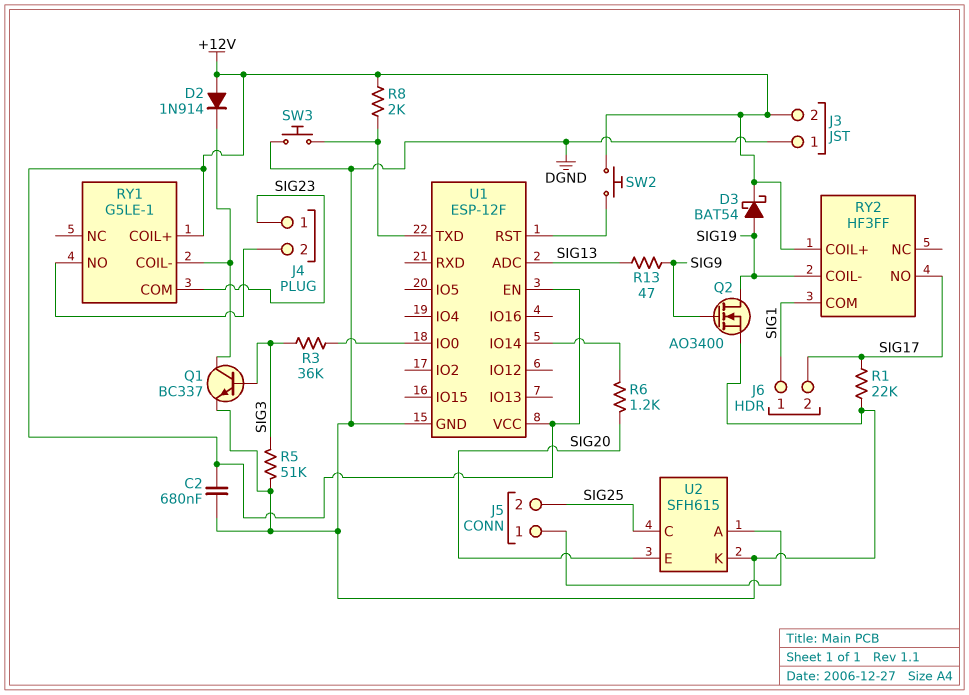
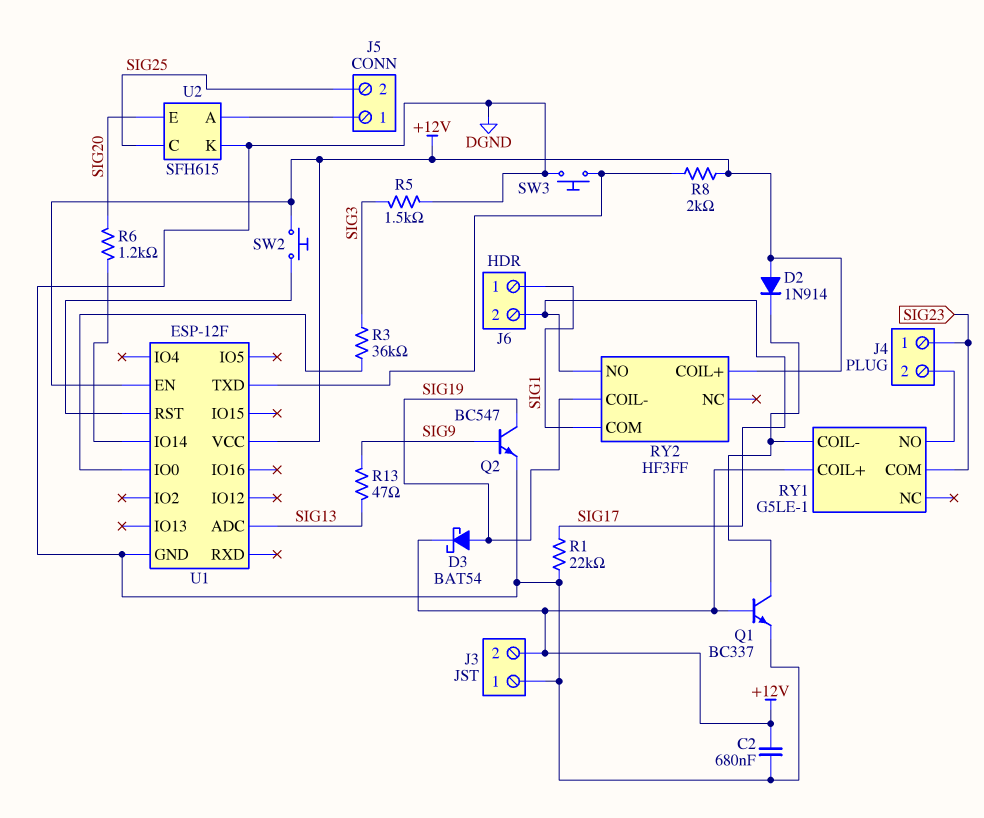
Q1: NPN BC337 (B SIG3, C RY1/COIL-, E DGND) -> NPN BC337 (B +12V, C RY1/COIL-, E DGND)
Q2: NMOS AO3400 (G SIG9, D SIG19, S DGND) -> NPN BC547 (B SIG9, C SIG19, E DGND)
R5: 51k (DGND, SIG3) -> 1.5k (DGND, SIG3)

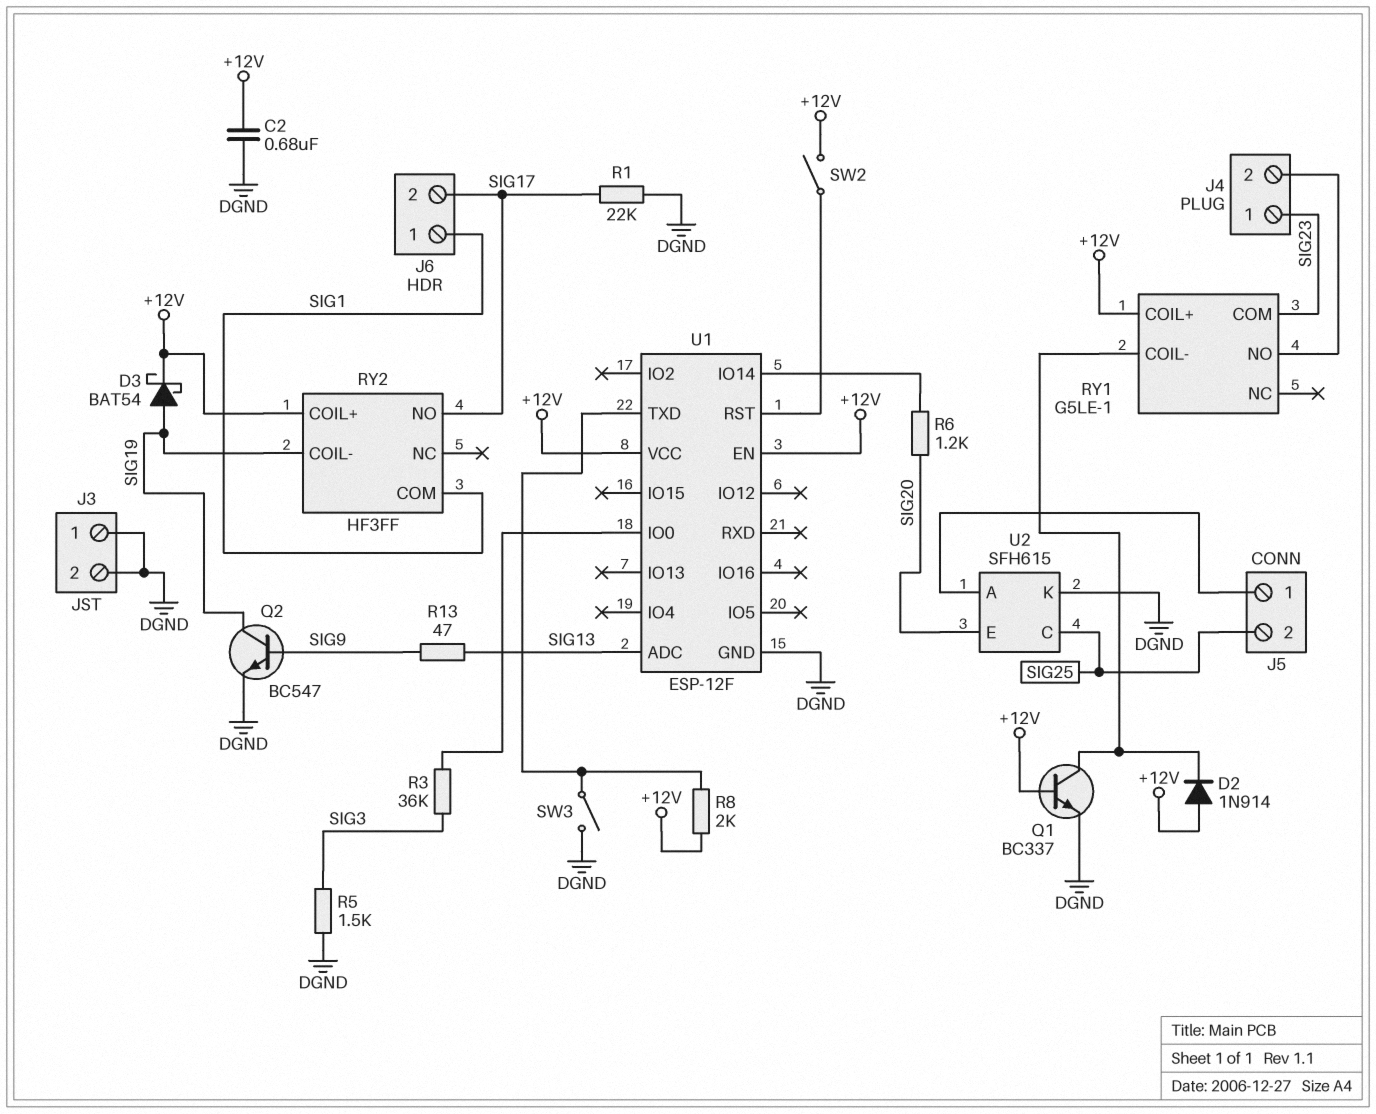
J3 pin 2: +12V -> DGND
SW2: button (+12V, U1/RST) -> switch (+12V, U1/RST)
SW3: button (DGND, U1/TXD) -> switch (DGND, U1/TXD)

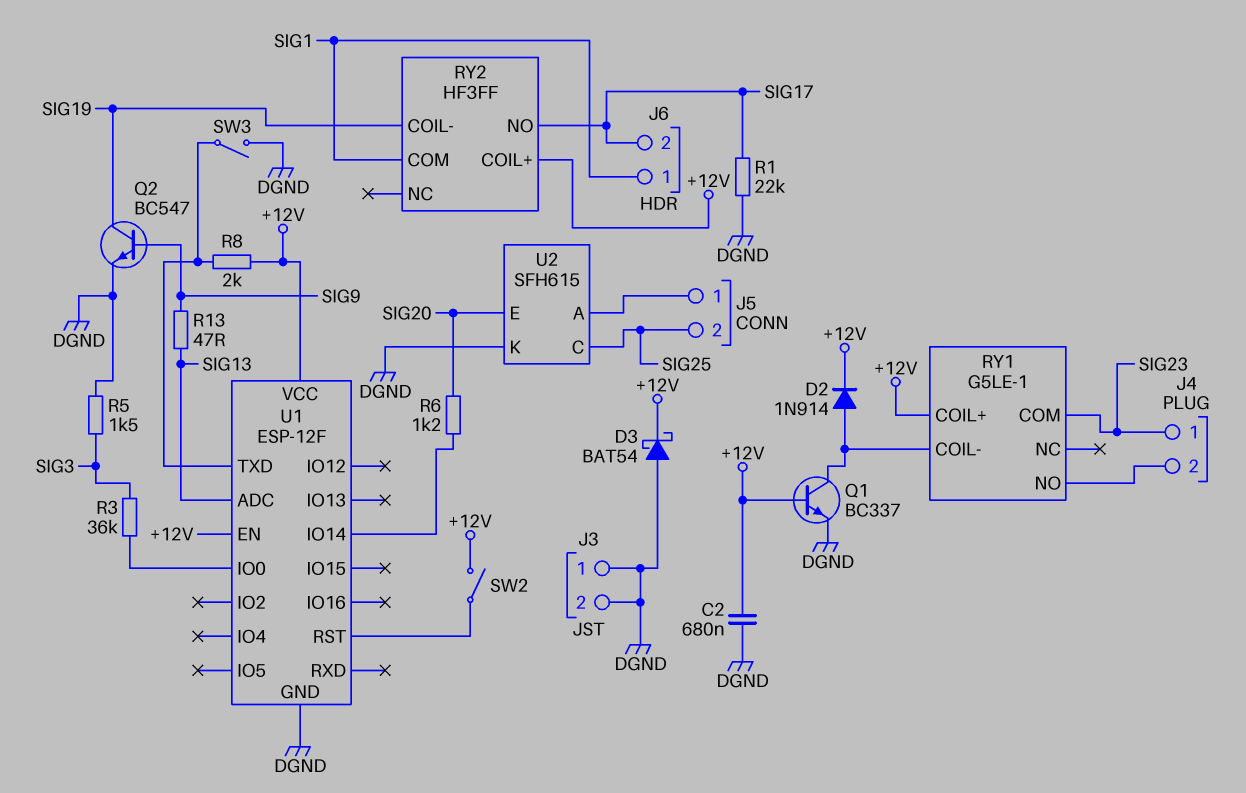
D2: diode 1N914 (A +12V, K RY1/COIL-) -> diode 1N914 (A RY1/COIL-, K +12V)
D3: schottky BAT54 (A SIG19, K +12V) -> schottky BAT54 (A DGND, K +12V)

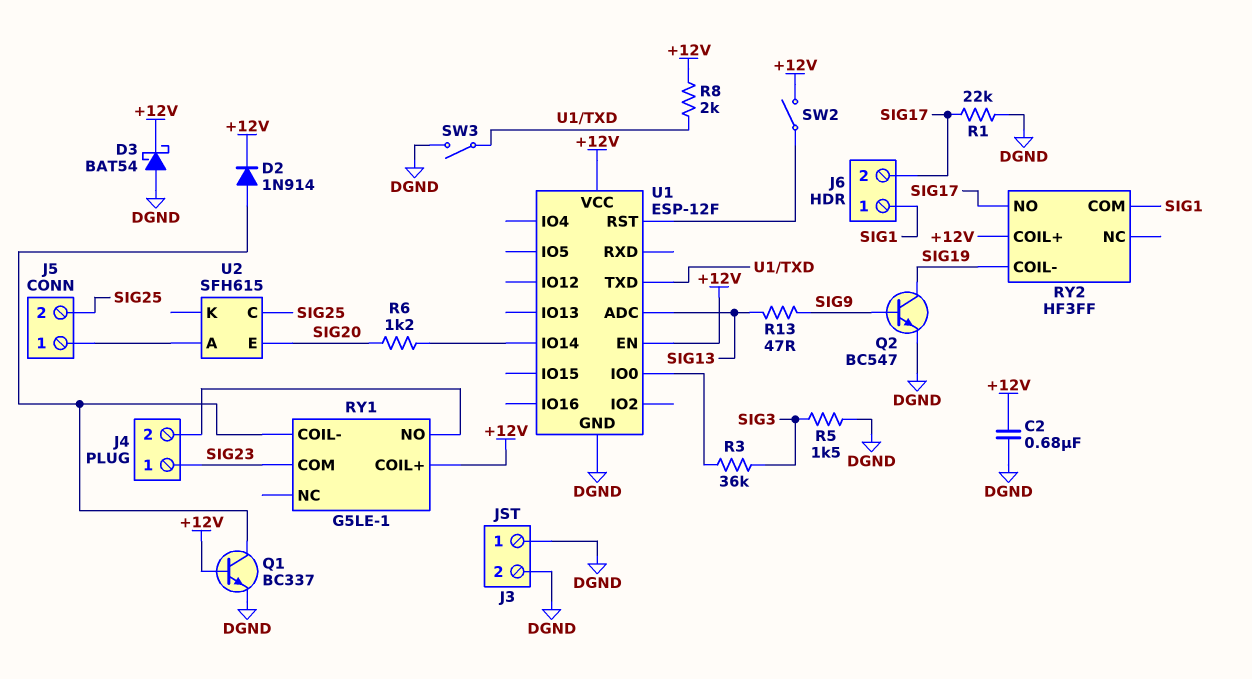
U2 pin K: DGND -> none

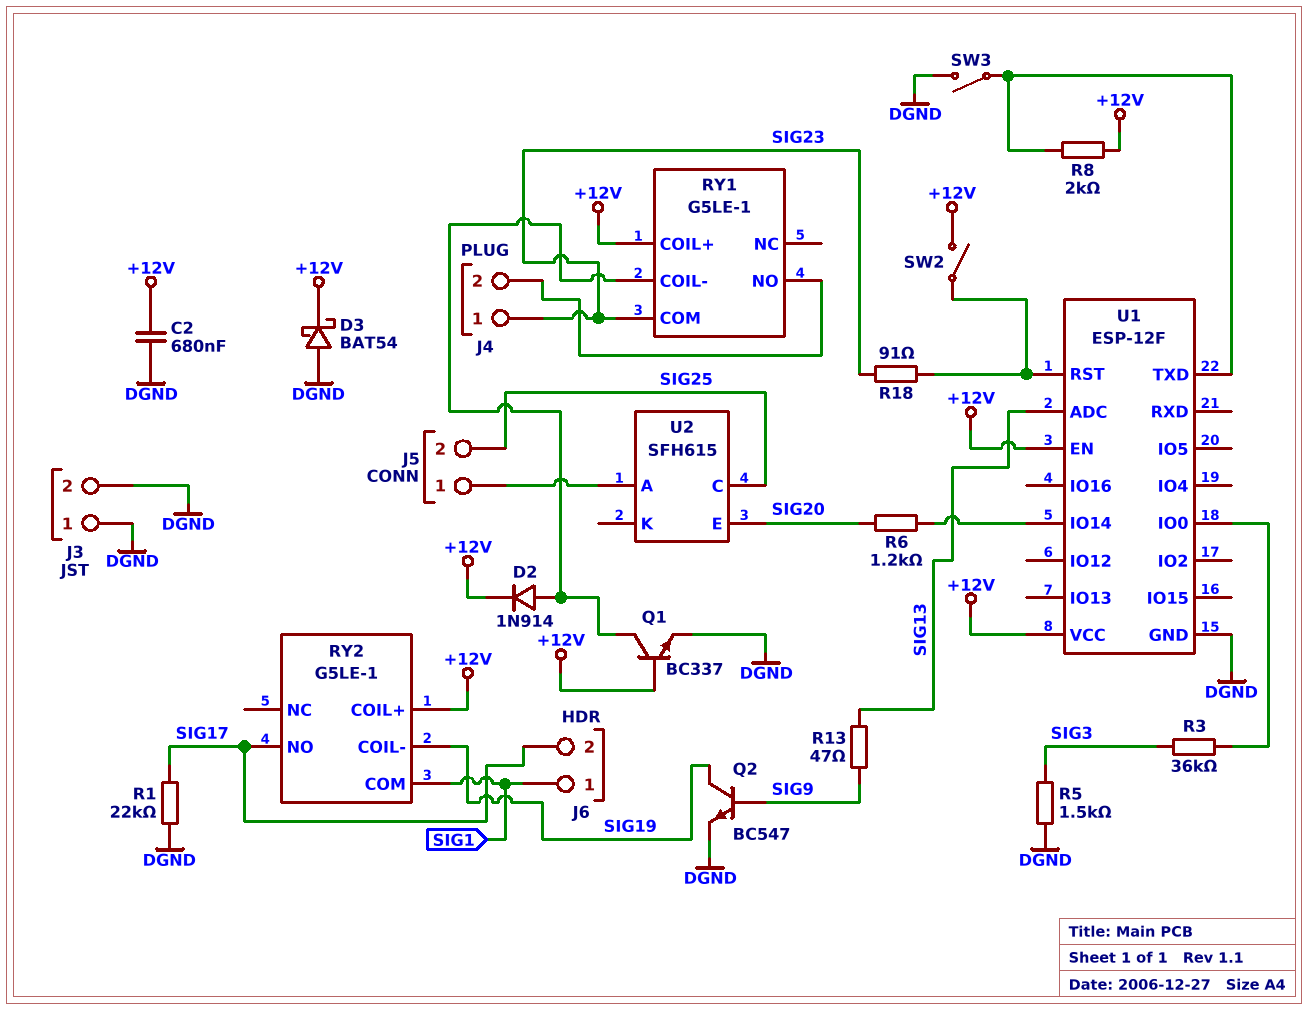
R18: none -> 91 (SIG23, U1/RST)
RY2: HF3FF -> G5LE-1

